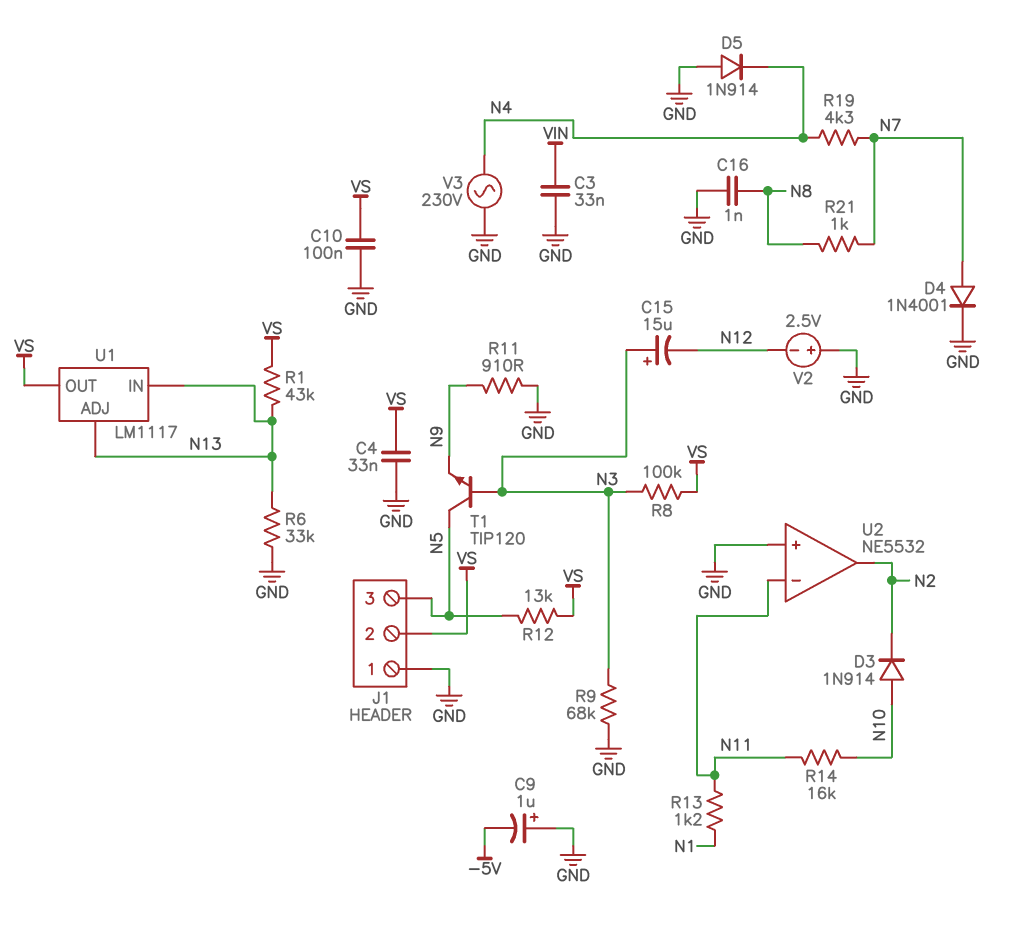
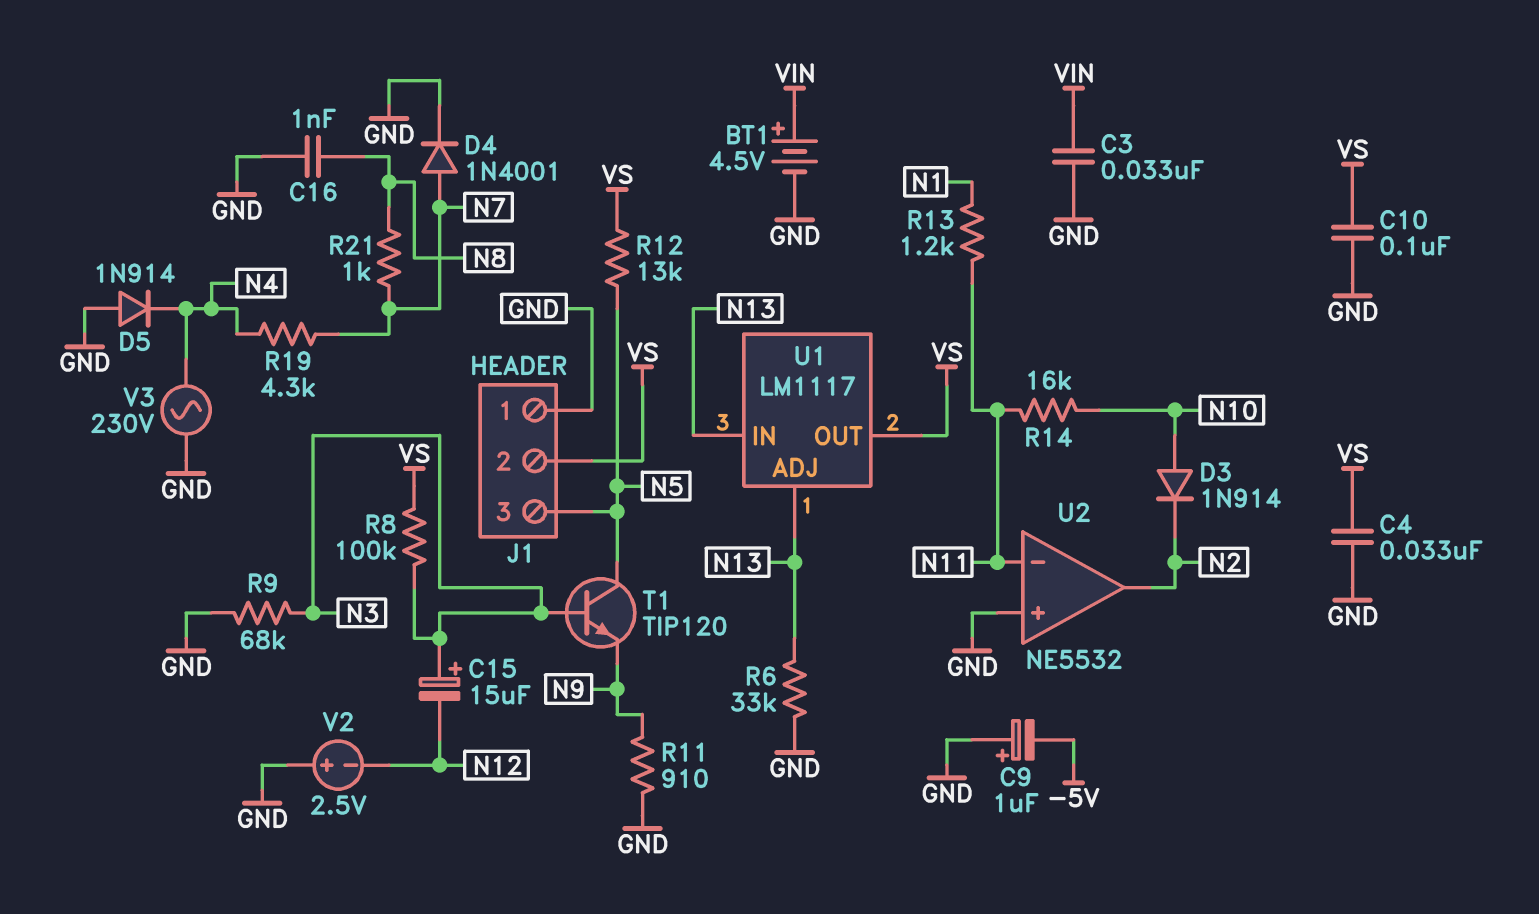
BT1: none -> 4.5V (plus VIN, minus GND)
R1: 43k (N13, VS) -> none

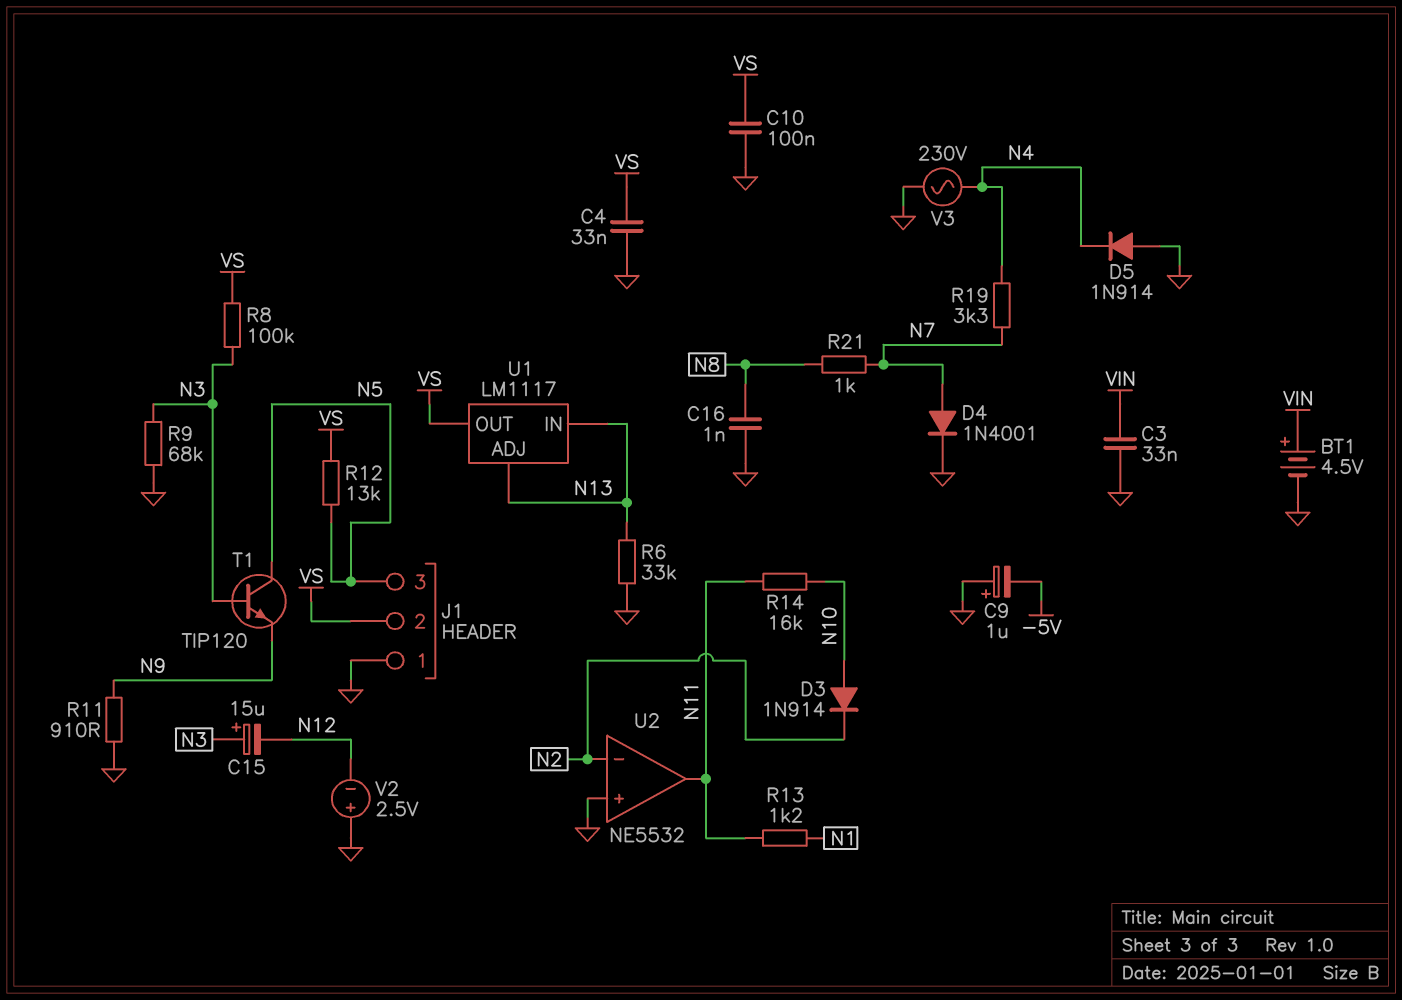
R19: 4.3k (N4, N7) -> 3.3k (N4, N7)
U2 pin in-: N11 -> N2
U2 pin out: N2 -> N11

